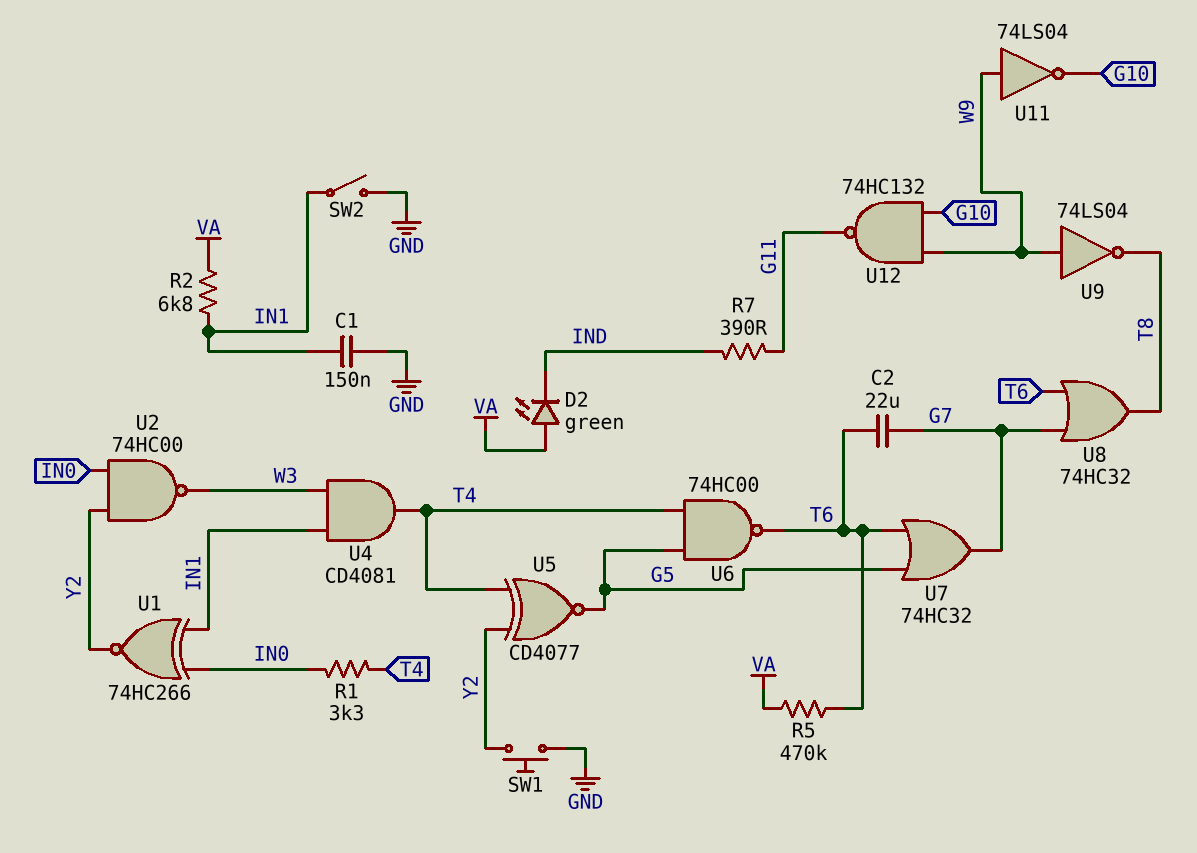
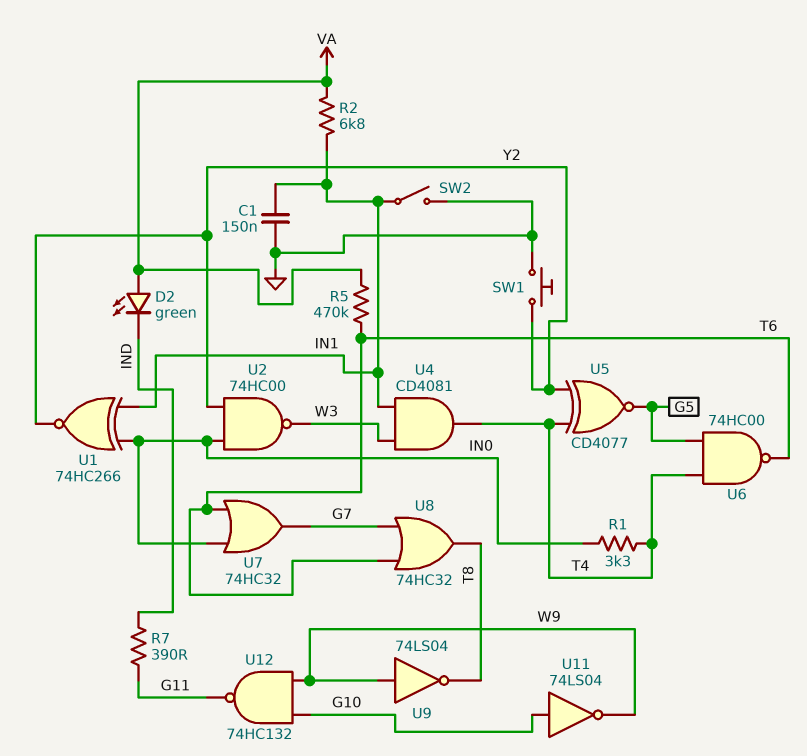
C2: 22uF (G7, T6) -> none
U7: OR 74HC32 (in G5, in T6, out G7) -> OR 74HC32 (in IN0, in T6, out G7)
U11: NOT 74LS04 (in W9, out G10) -> NOT 74LS04 (in G10, out W9)

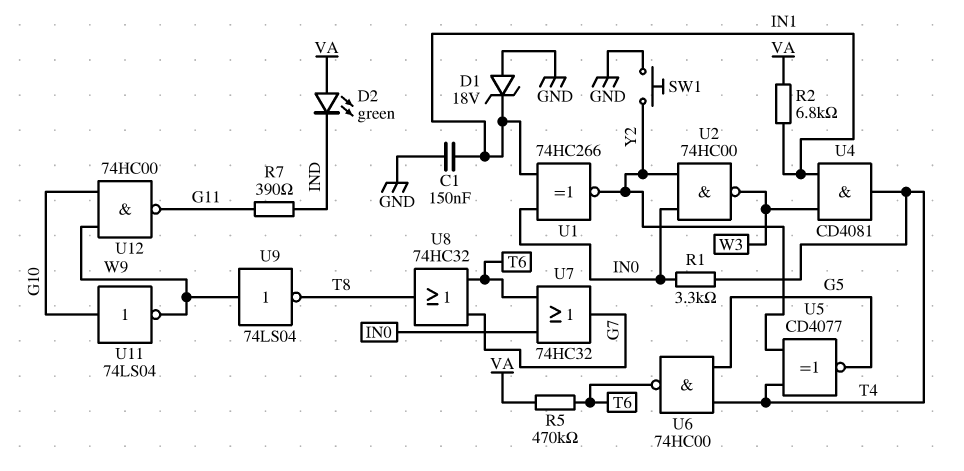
D1: none -> zener 18V (A GND, K IN1)
SW2: switch (GND, IN1) -> none
U12: NAND 74HC132 (in G10, in W9, out G11) -> NAND 74HC00 (in G10, in W9, out G11)

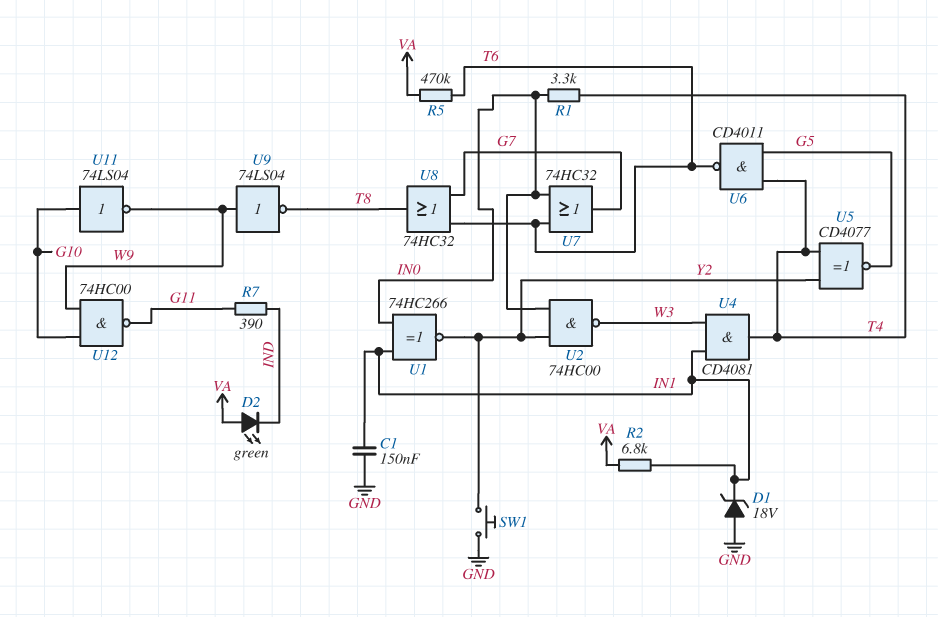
U6: NAND 74HC00 (in G5, in T4, out T6) -> NAND CD4011 (in G5, in T4, out T6)

